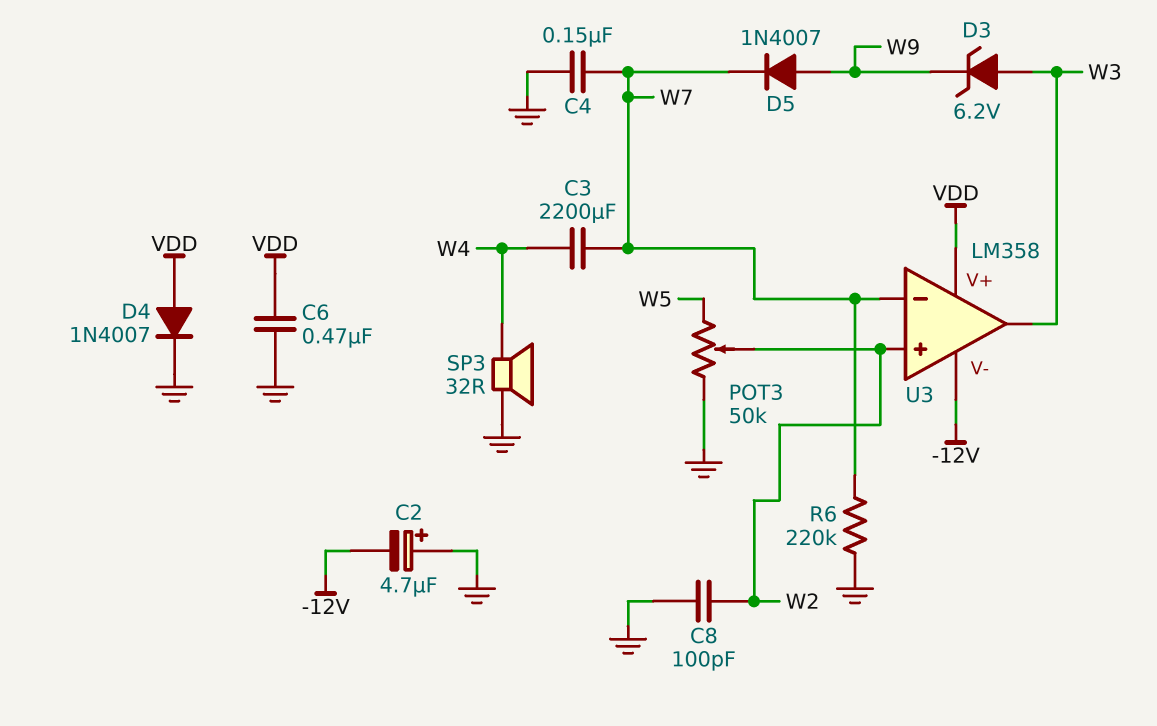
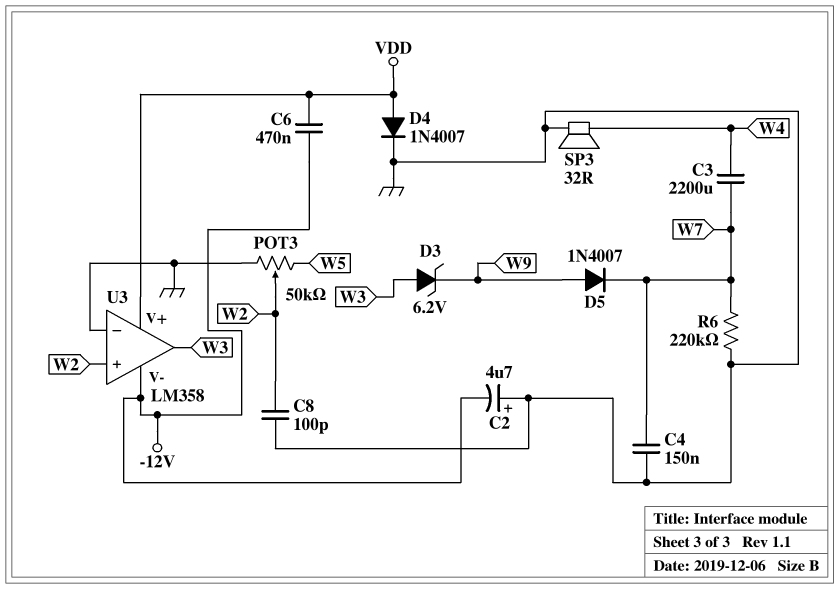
C6: 470nF (GND, VDD) -> 470nF (-12V, VDD)
U3 pin in-: W7 -> GND

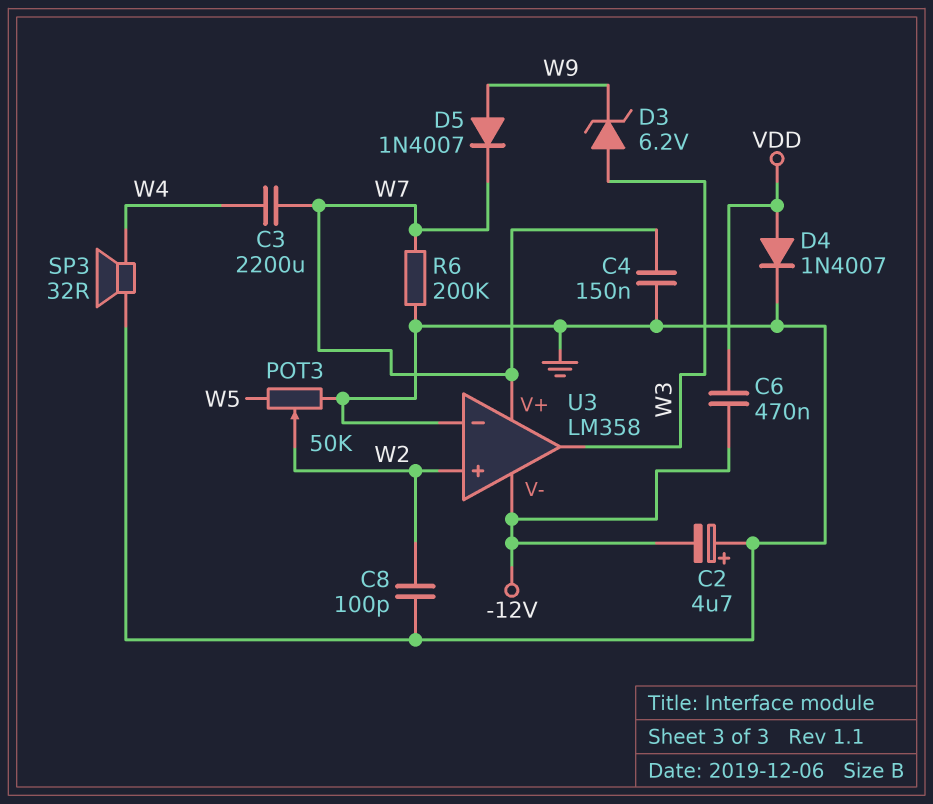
R6: 220k (GND, W7) -> 200k (GND, W7)
U3 pin V+: VDD -> W7

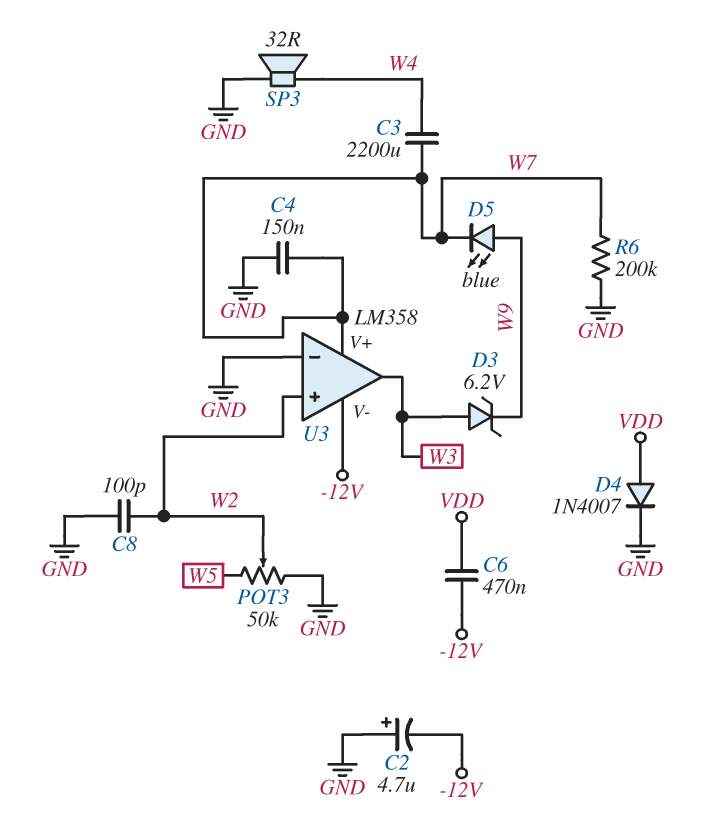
D5: diode 1N4007 (A W9, K W7) -> LED blue (A W9, K W7)

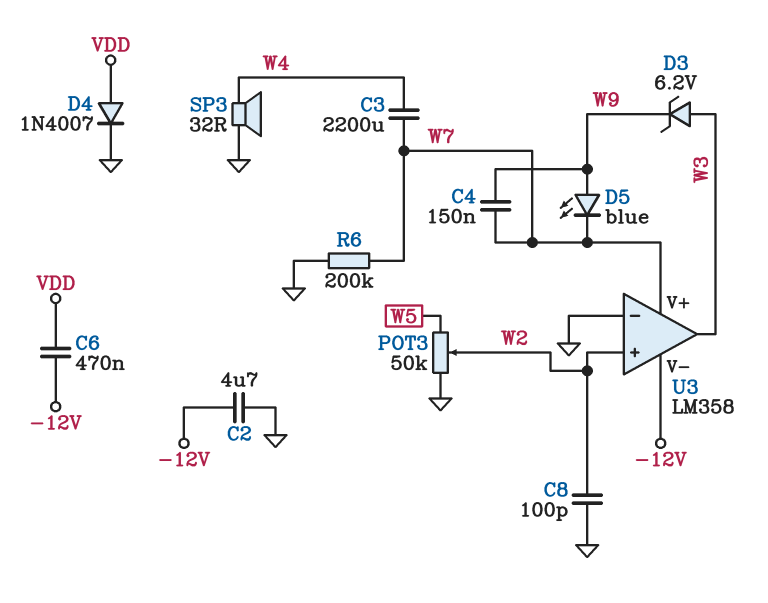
C2: 4.7uF (plus GND, minus -12V) -> 4.7uF (-12V, GND)
C4: 150nF (GND, W7) -> 150nF (W7, W9)

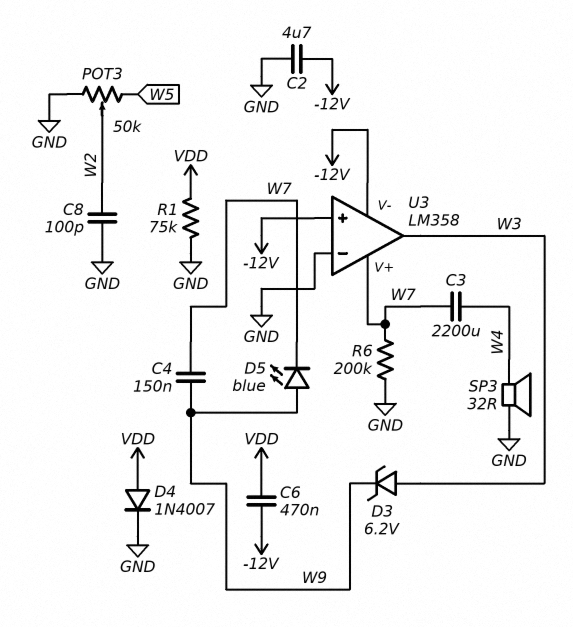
R1: none -> 75k (GND, VDD)
U3 pin in+: W2 -> -12V

